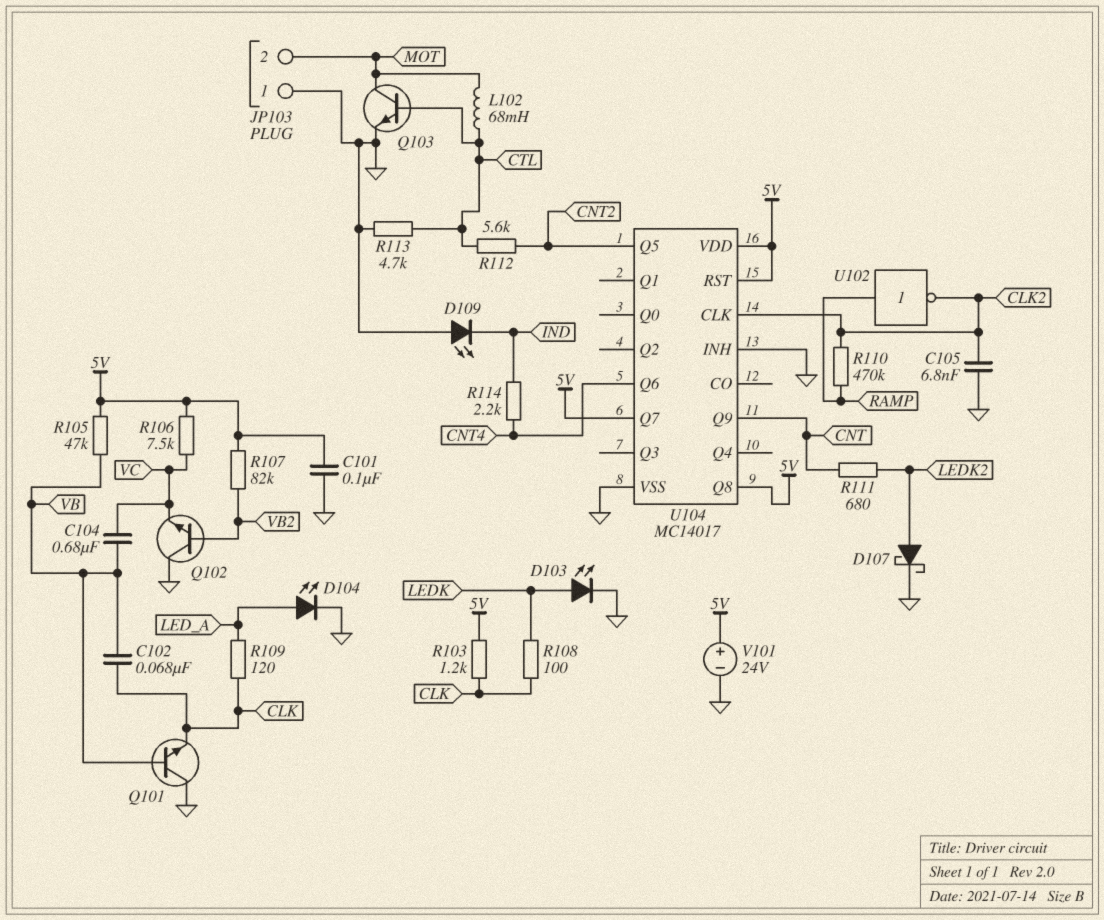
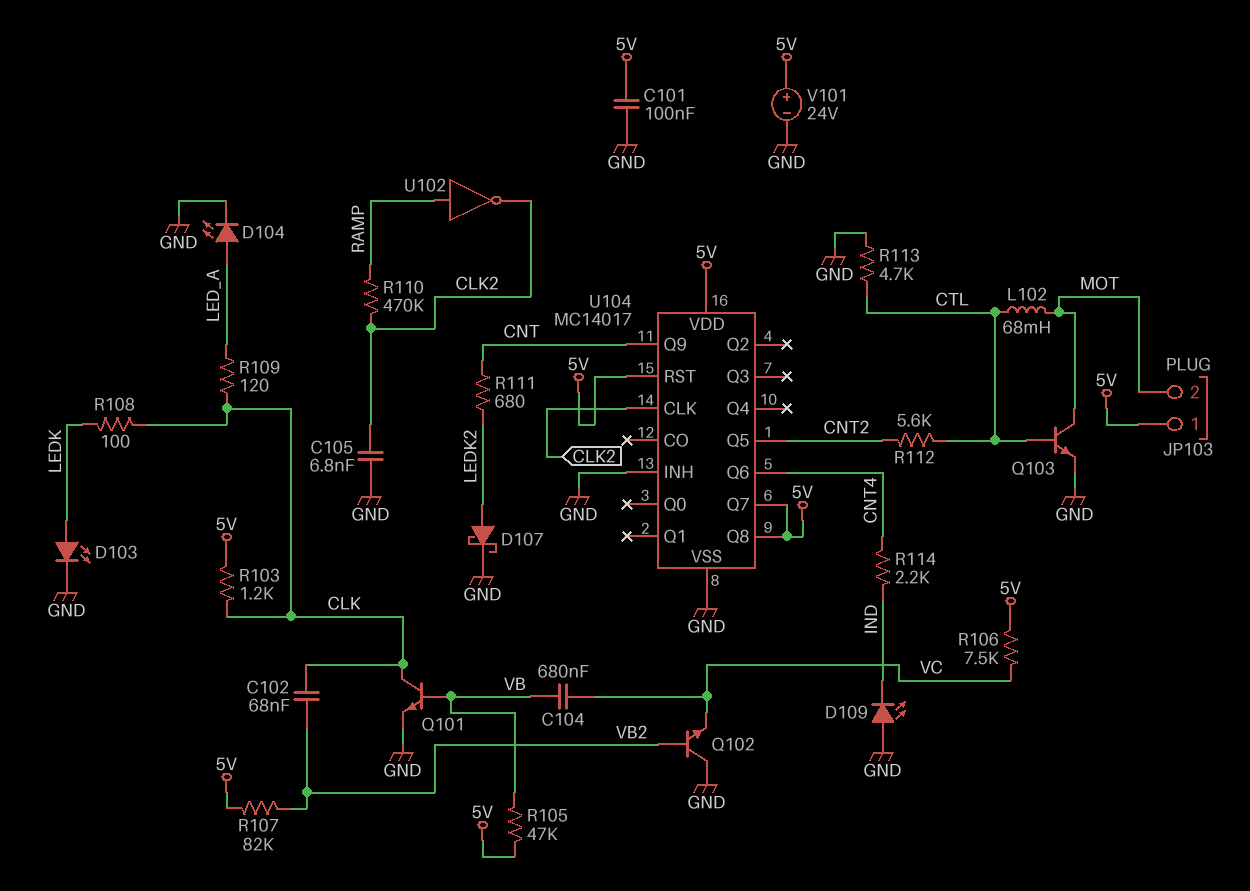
C102: 68nF (CLK, VB) -> 68nF (CLK, VB2)
JP103 pin 1: GND -> 5V
Q101: NPN (B VB, C GND, E CLK) -> NPN (B VB, C CLK, E GND)

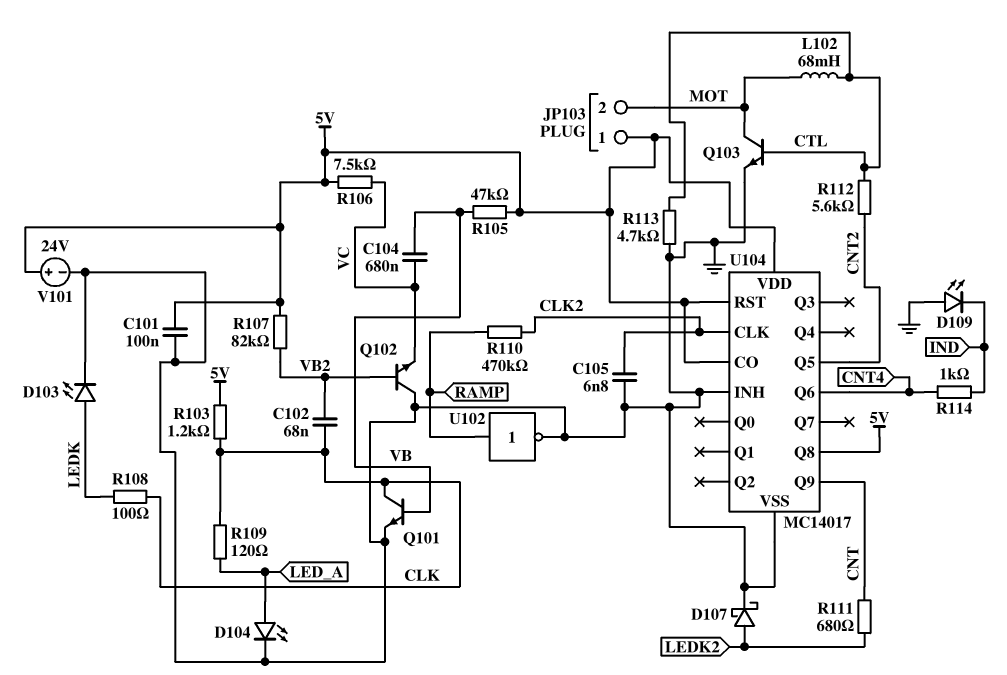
R114: 2.2k (CNT4, IND) -> 1k (CNT4, IND)
U102: NOT (in RAMP, out CLK2) -> NOT (in RAMP, out GND)
U104 pin CO: none -> 5V
U104 pin Q7: 5V -> none

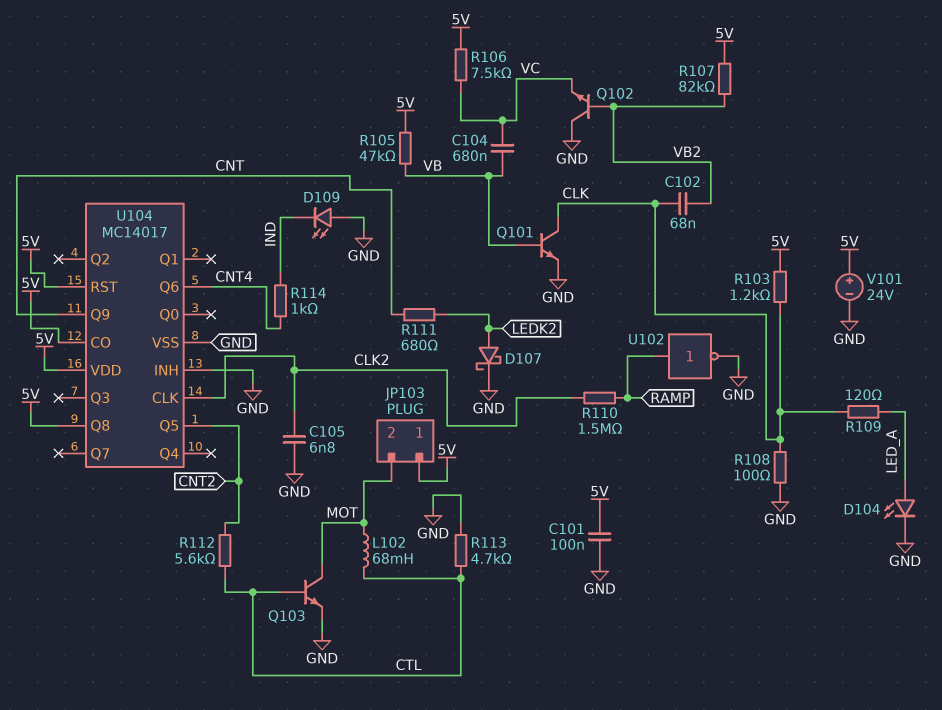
D103: LED (A LEDK, K GND) -> none
R108: 100 (CLK, LEDK) -> 100 (CLK, GND)
R110: 470k (CLK2, RAMP) -> 1.5M (CLK2, RAMP)

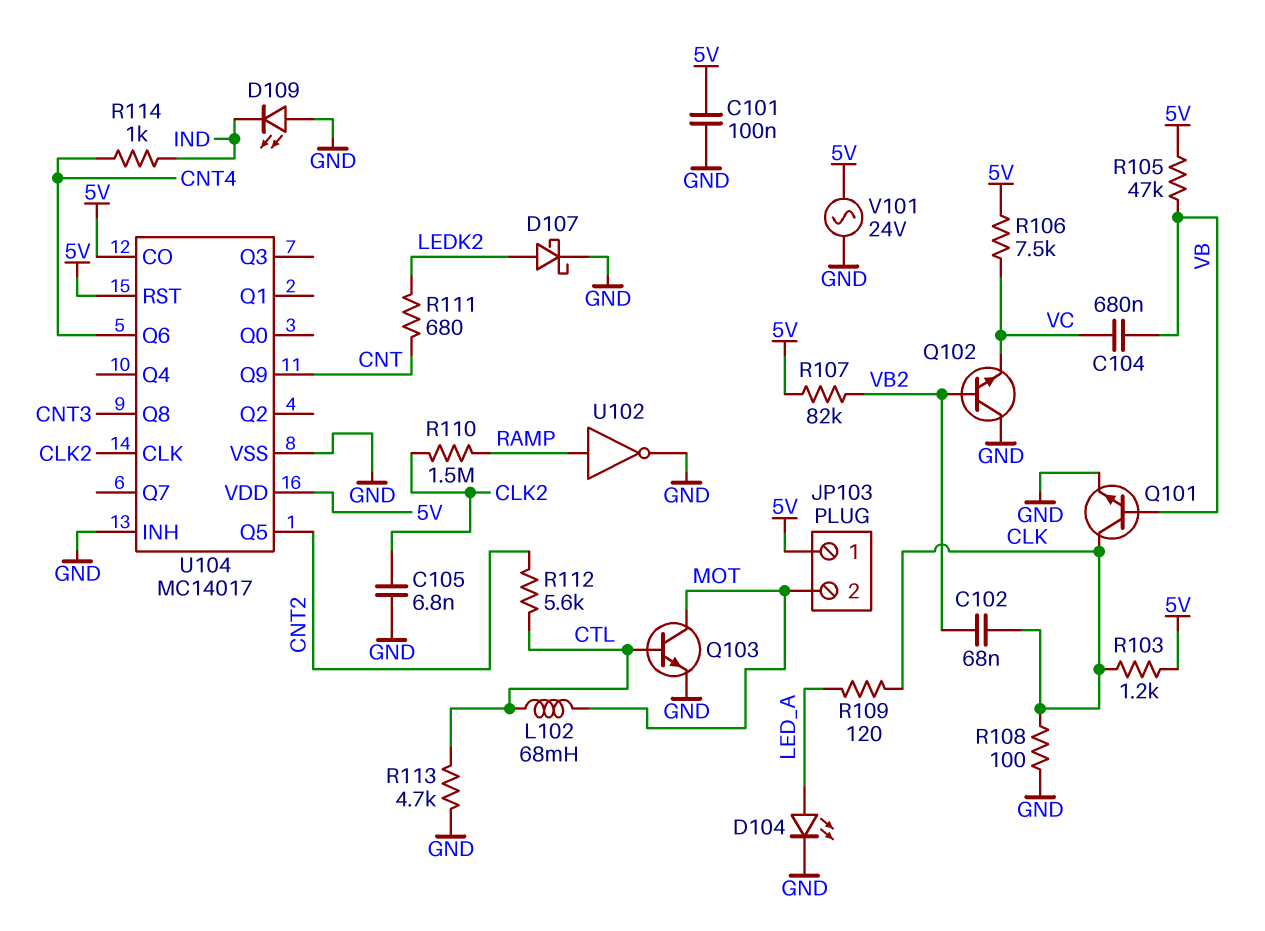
U104 pin Q8: 5V -> CNT3
V101: 24V (plus 5V, minus GND) -> AC 24V (5V, GND)

